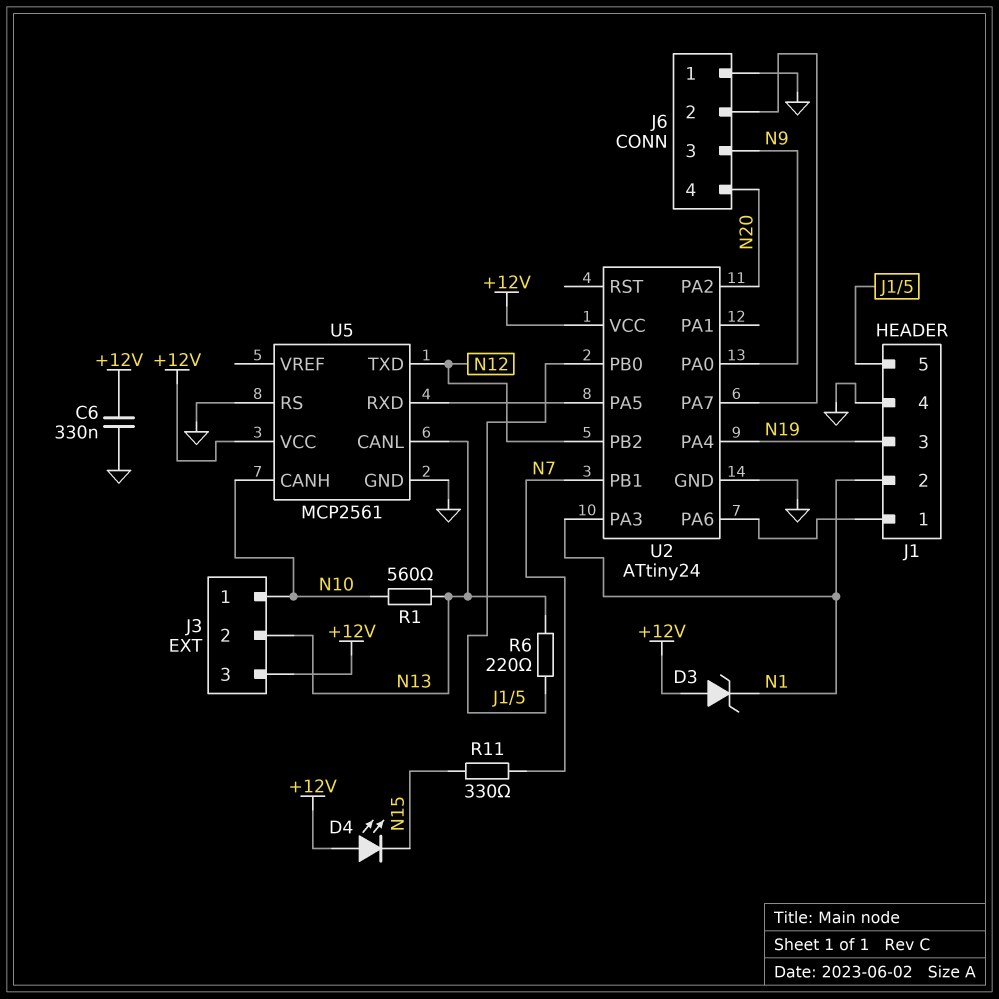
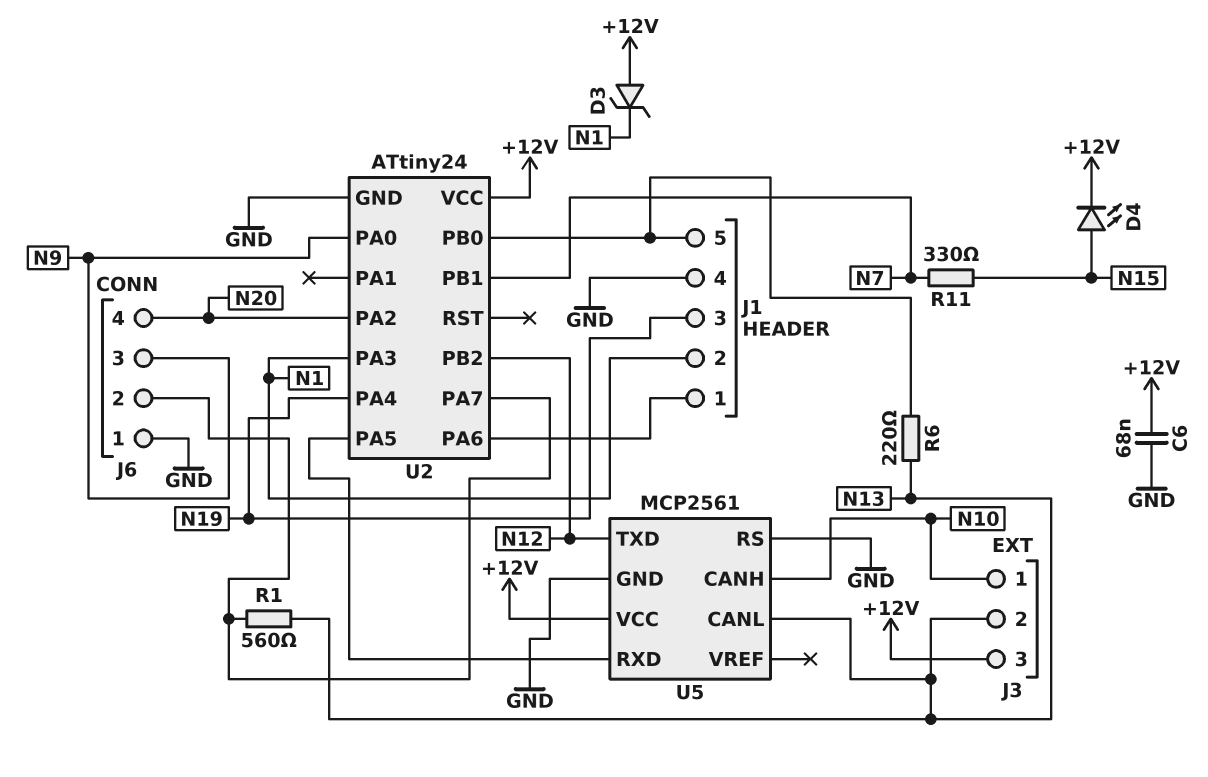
C6: 330nF (+12V, GND) -> 68nF (+12V, GND)
D4: LED (A +12V, K N15) -> LED (A N15, K +12V)
R1: 560 (N10, N13) -> 560 (J6/2, N13)

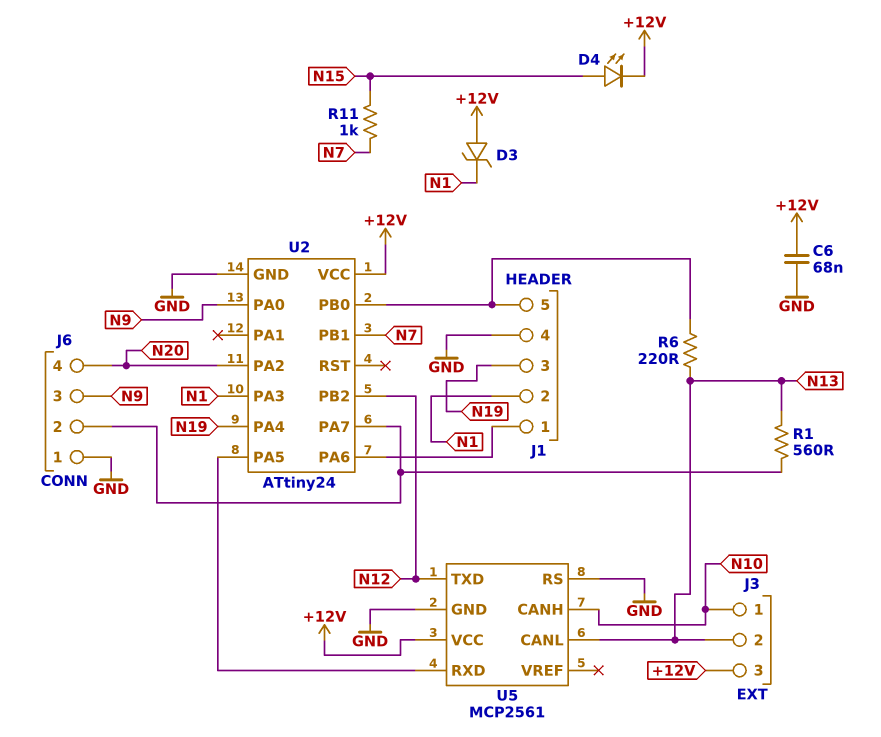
R11: 330 (N7, N15) -> 1k (N7, N15)

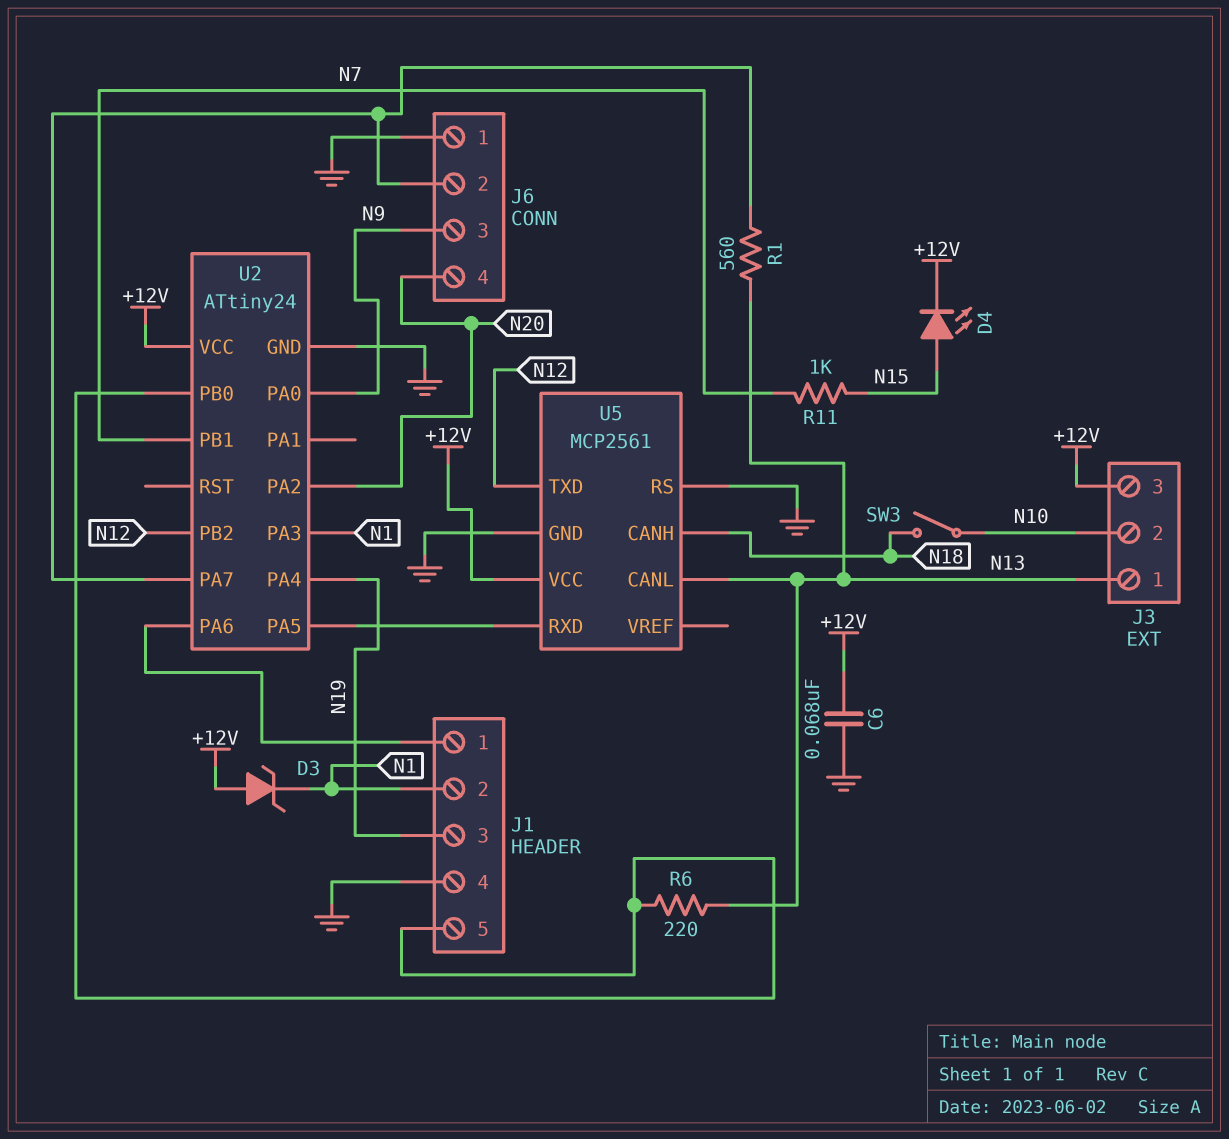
J3 pin 1: N10 -> N13
J3 pin 2: N13 -> N10
SW3: none -> switch (N10, N18)
U5 pin CANH: N10 -> N18

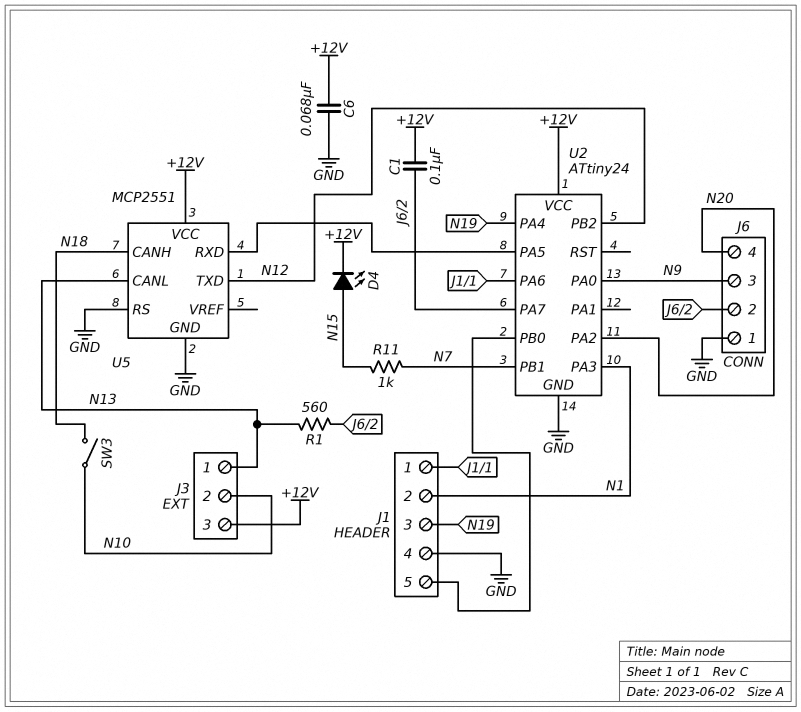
C1: none -> 100nF (+12V, J6/2)
D3: zener (A +12V, K N1) -> none
R6: 220 (J1/5, N13) -> none
U5: MCP2561 -> MCP2551

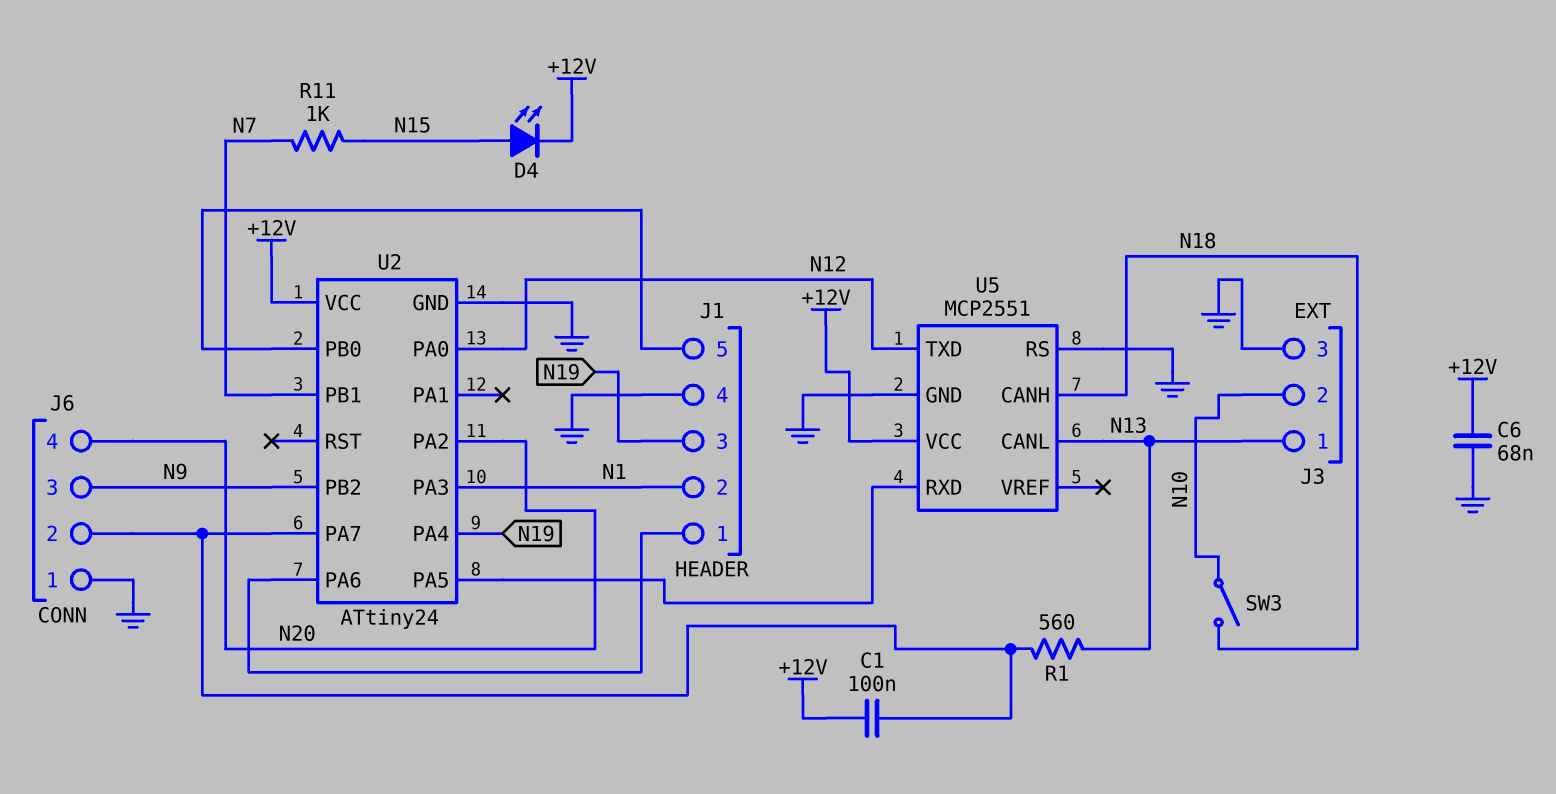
J3 pin 3: +12V -> GND
U2 pin PA0: N9 -> N12
U2 pin PB2: N12 -> N9

